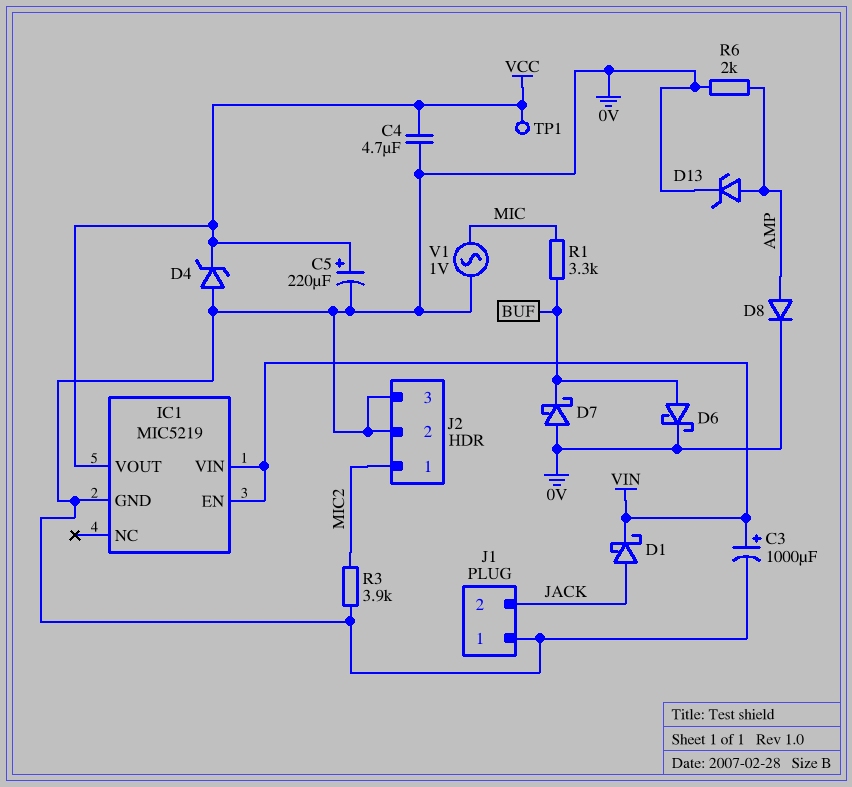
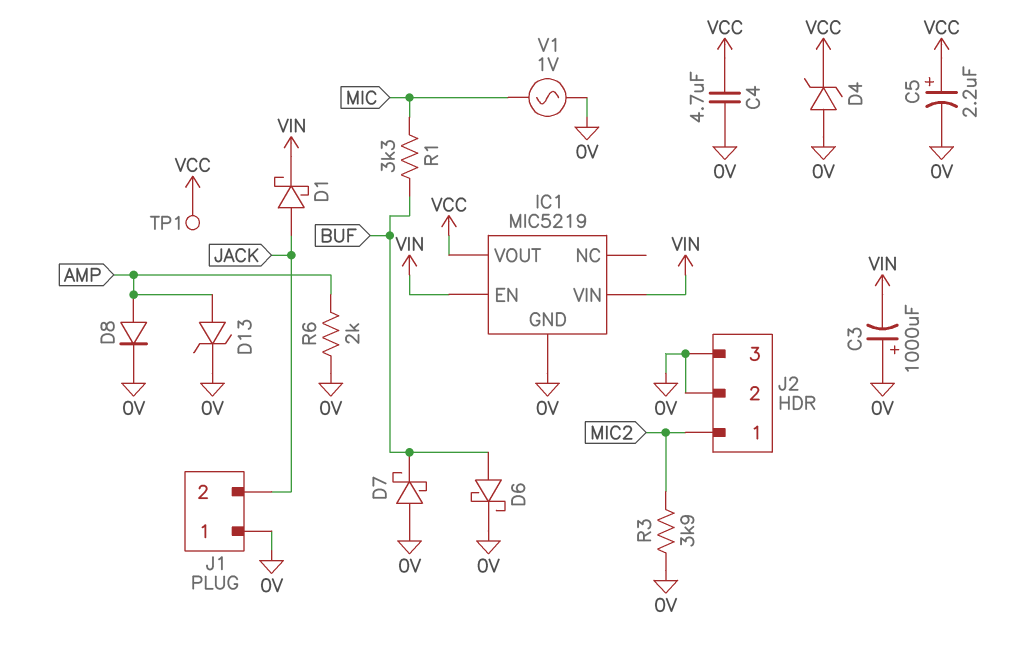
C3: 1000uF (plus VIN, minus 0V) -> 1000uF (plus 0V, minus VIN)
C5: 220uF (plus VCC, minus 0V) -> 2.2uF (plus VCC, minus 0V)

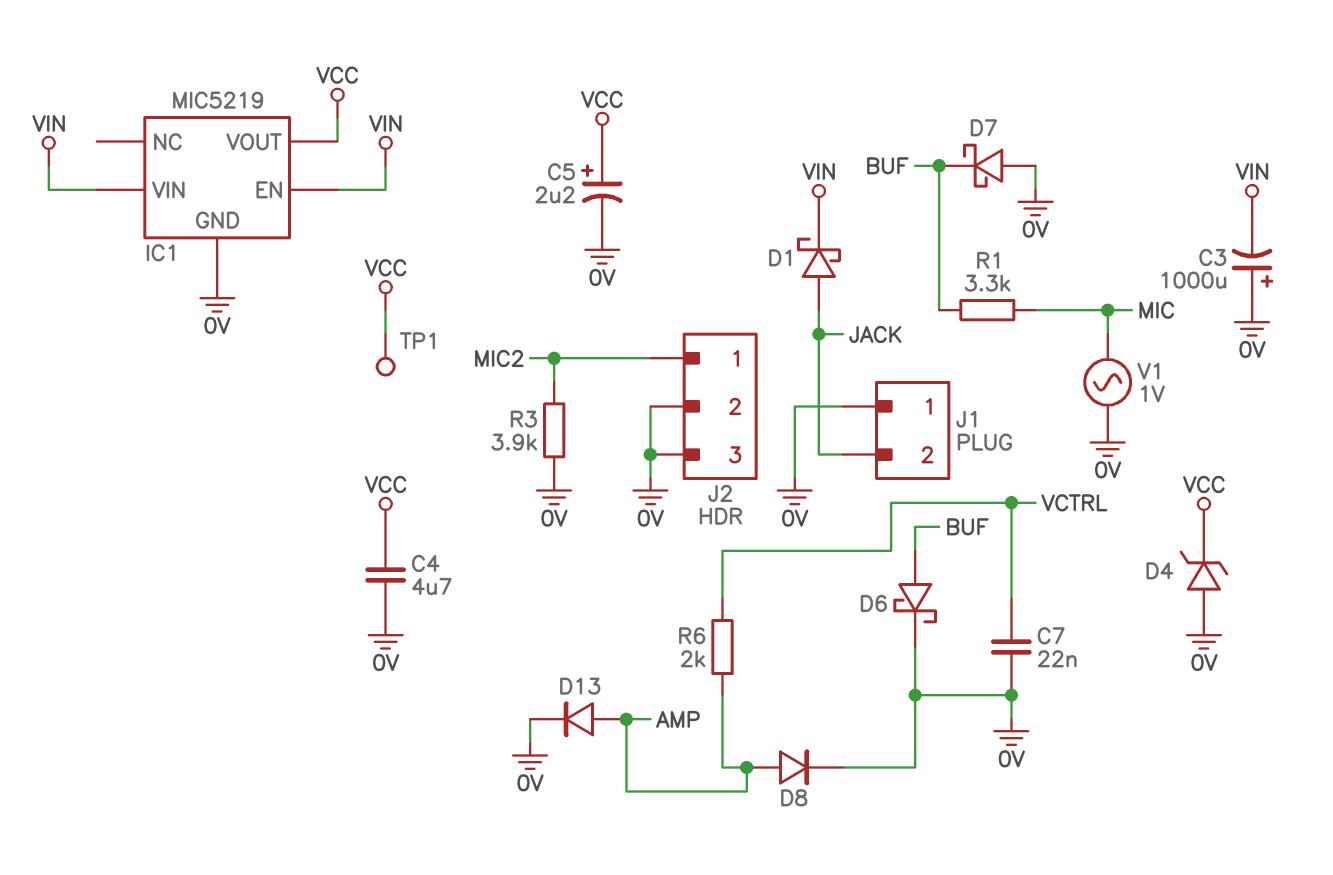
C7: none -> 22nF (0V, VCTRL)
D13: zener (A AMP, K 0V) -> diode (A AMP, K 0V)
R6: 2k (0V, AMP) -> 2k (AMP, VCTRL)

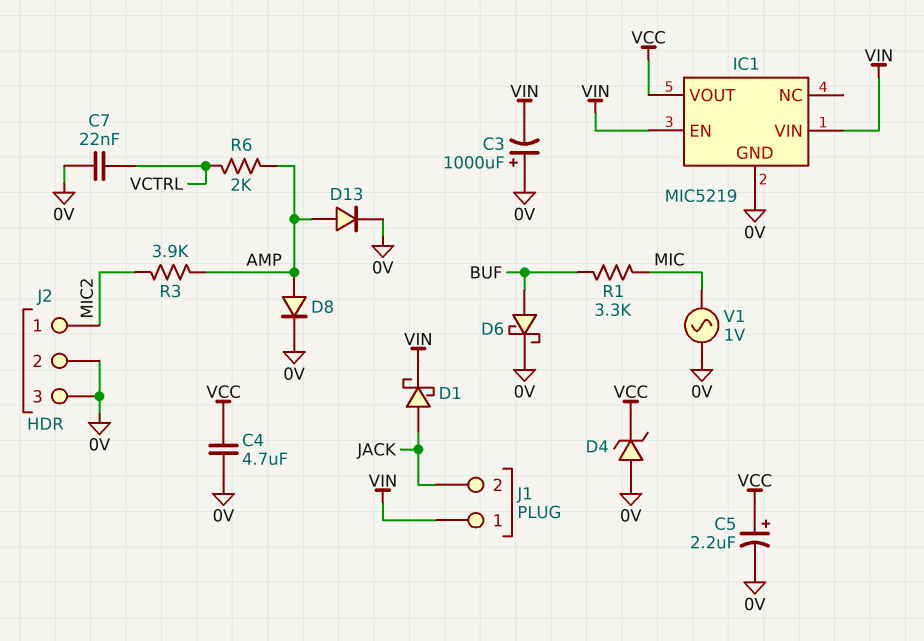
D7: schottky (A 0V, K BUF) -> none
J1 pin 1: 0V -> VIN
R3: 3.9k (0V, MIC2) -> 3.9k (AMP, MIC2)
TP1: test point (VCC) -> none

